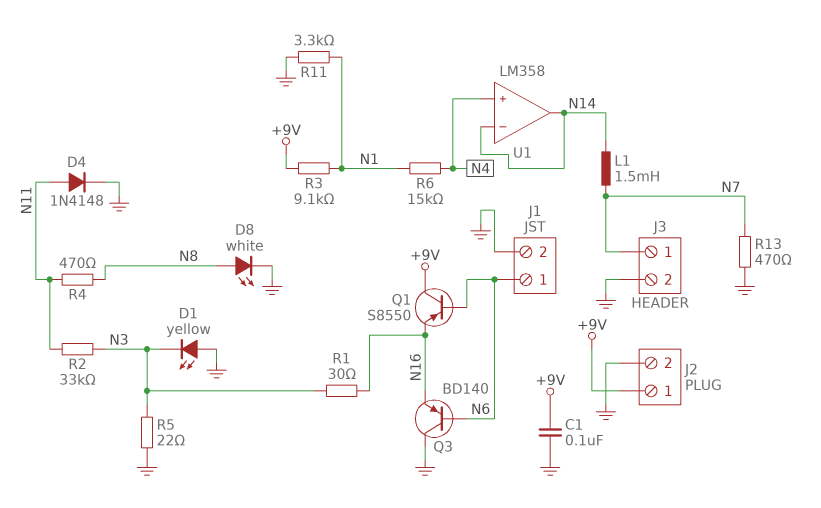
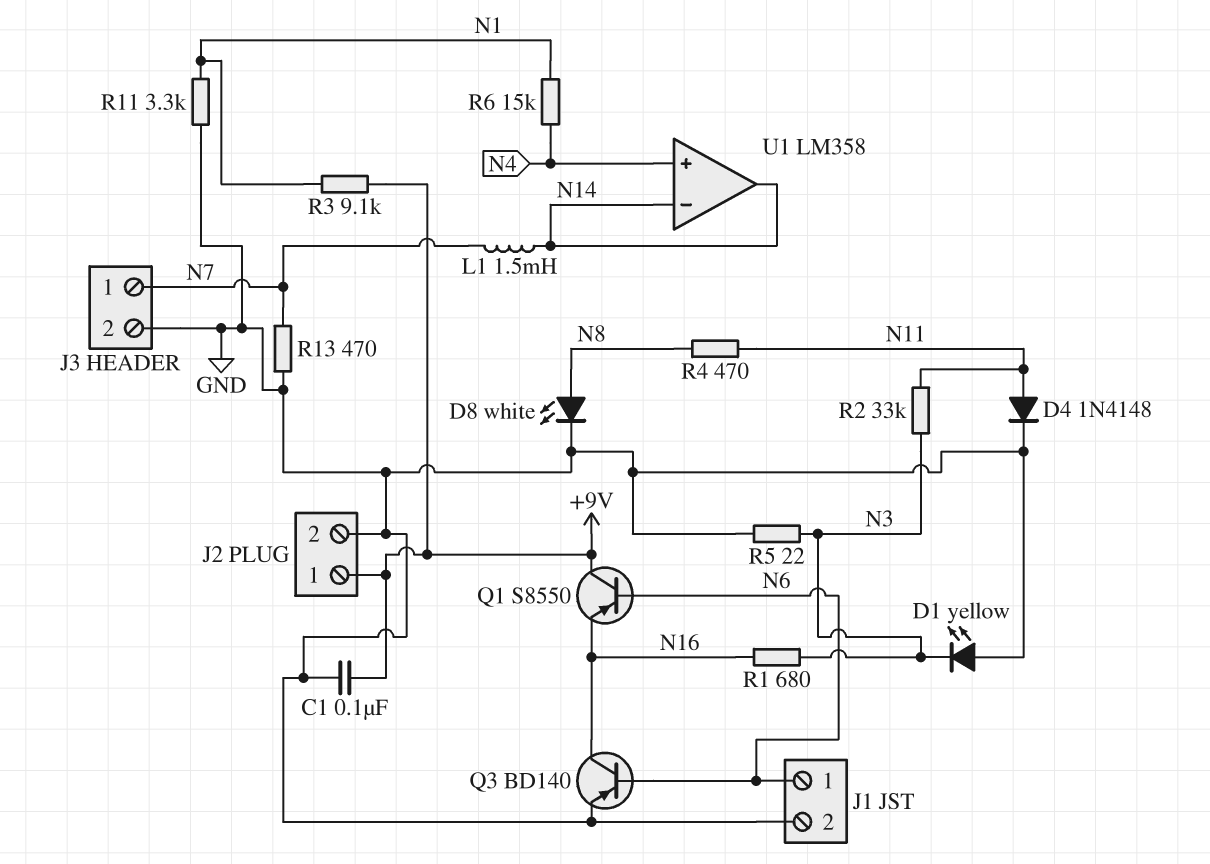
Q3: PNP BD140 (B N6, C GND, E N16) -> PNP BD140 (B N6, C N16, E GND)
R1: 30 (N3, N16) -> 680 (N3, N16)

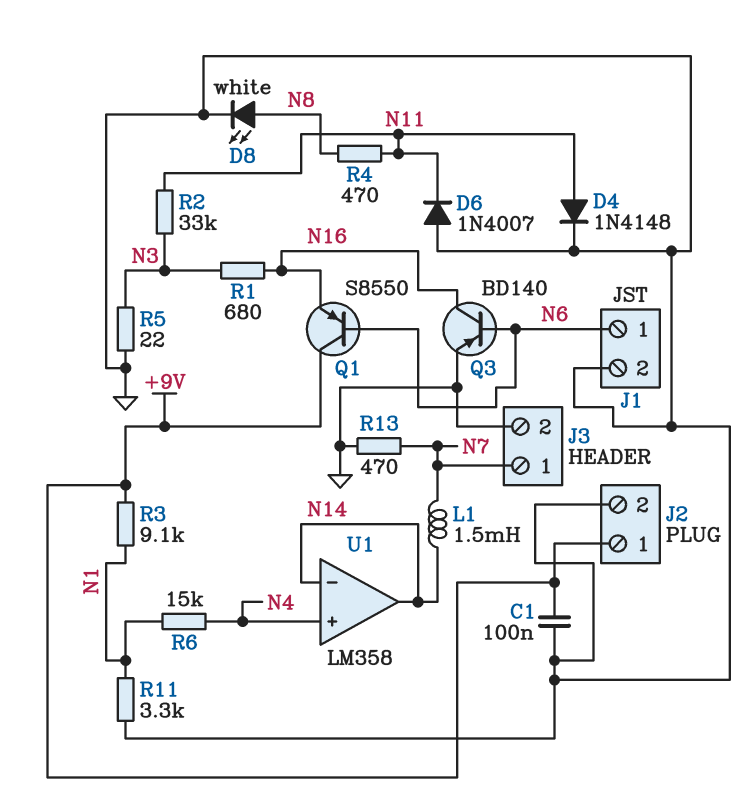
D1: LED yellow (A GND, K N3) -> none
D6: none -> diode 1N4007 (A GND, K N11)

